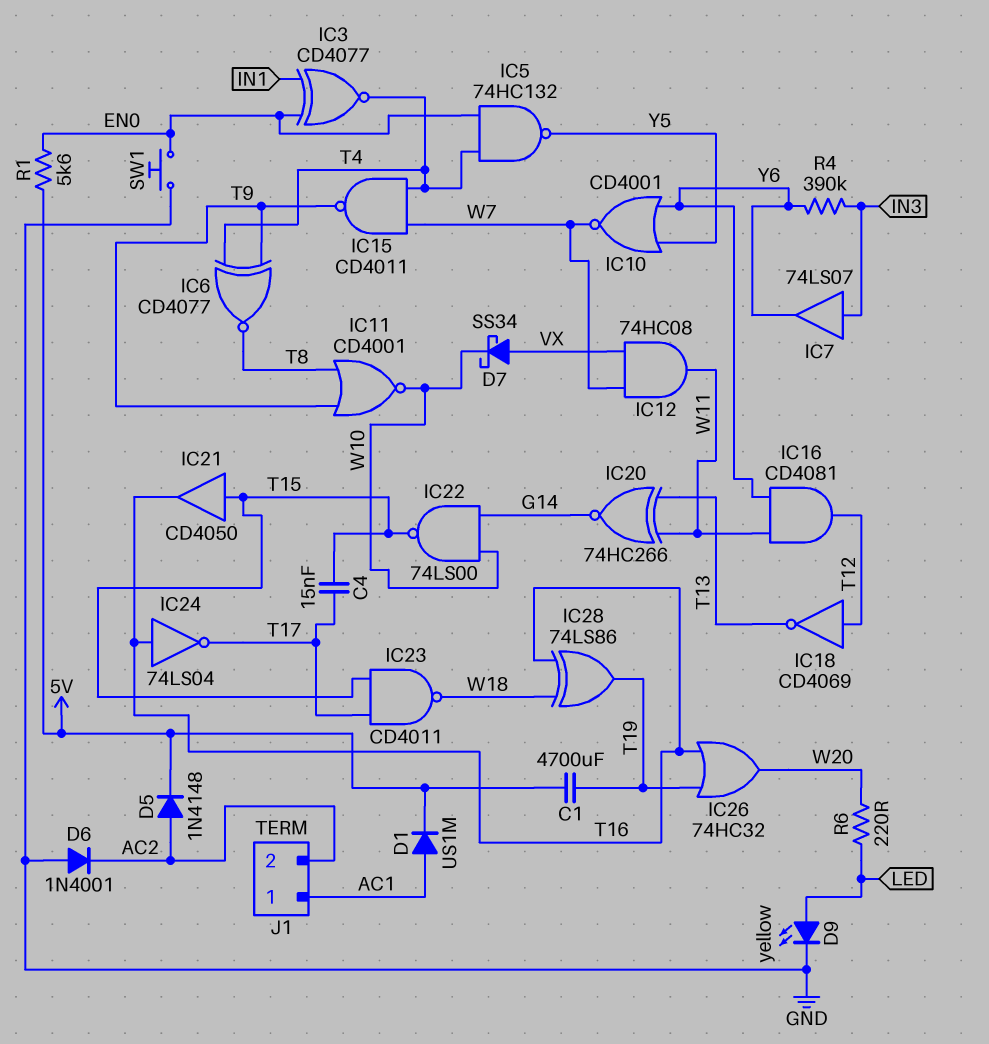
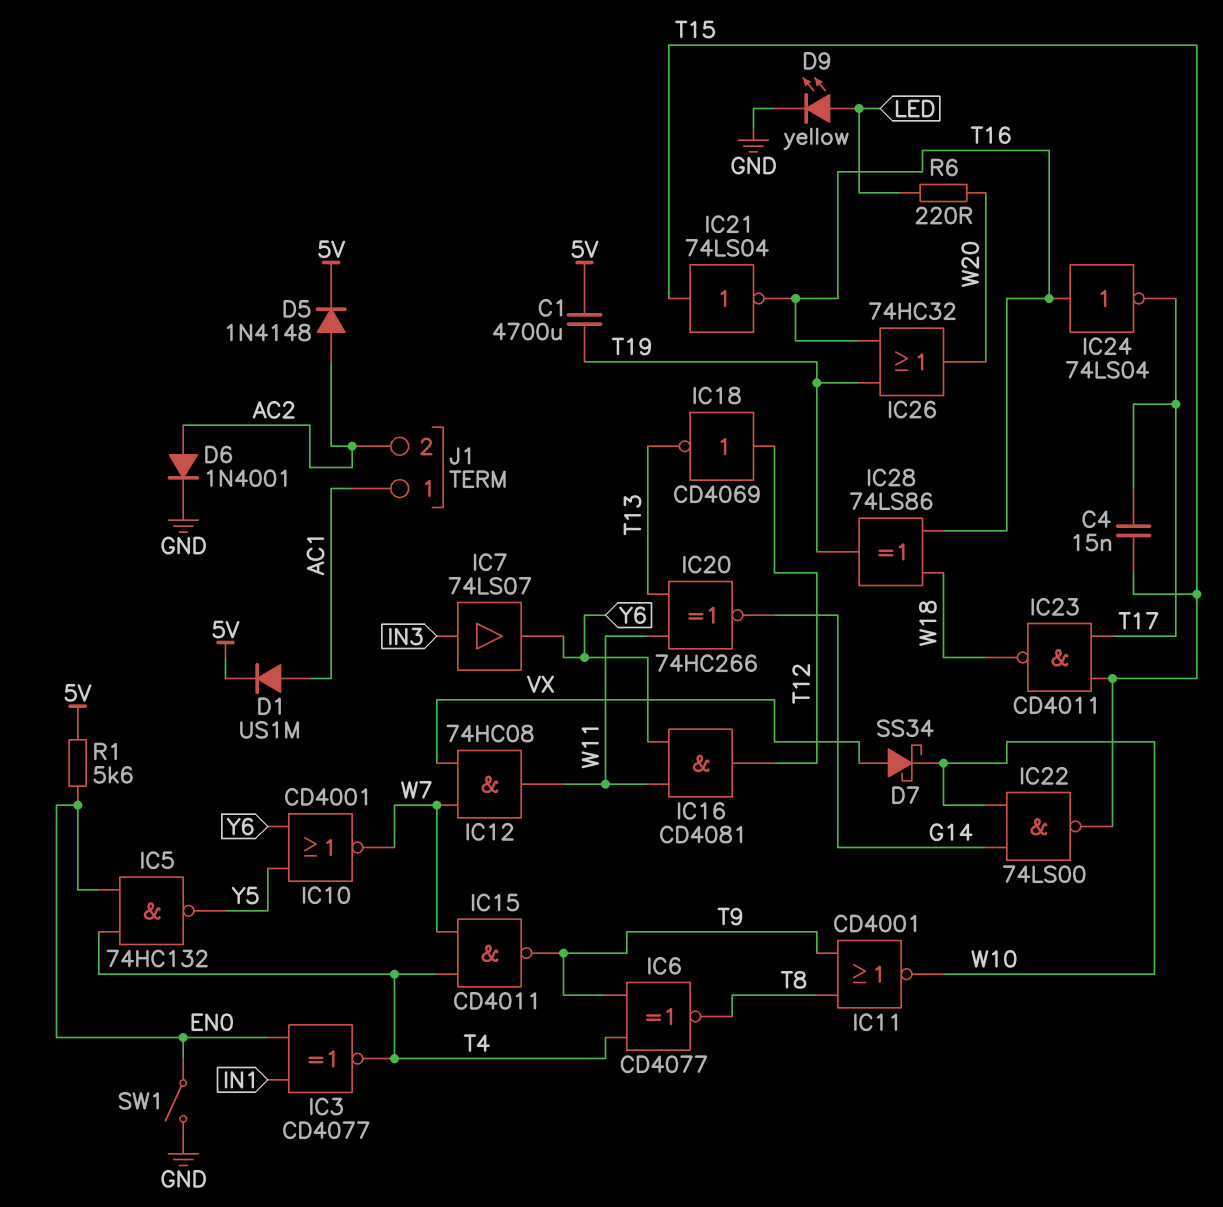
D6: diode 1N4001 (A GND, K AC2) -> diode 1N4001 (A AC2, K GND)
IC21: buffer CD4050 (in T15, out T16) -> NOT 74LS04 (in T15, out T16)
R4: 390k (IN3, Y6) -> none
SW1: button (EN0, GND) -> switch (EN0, GND)

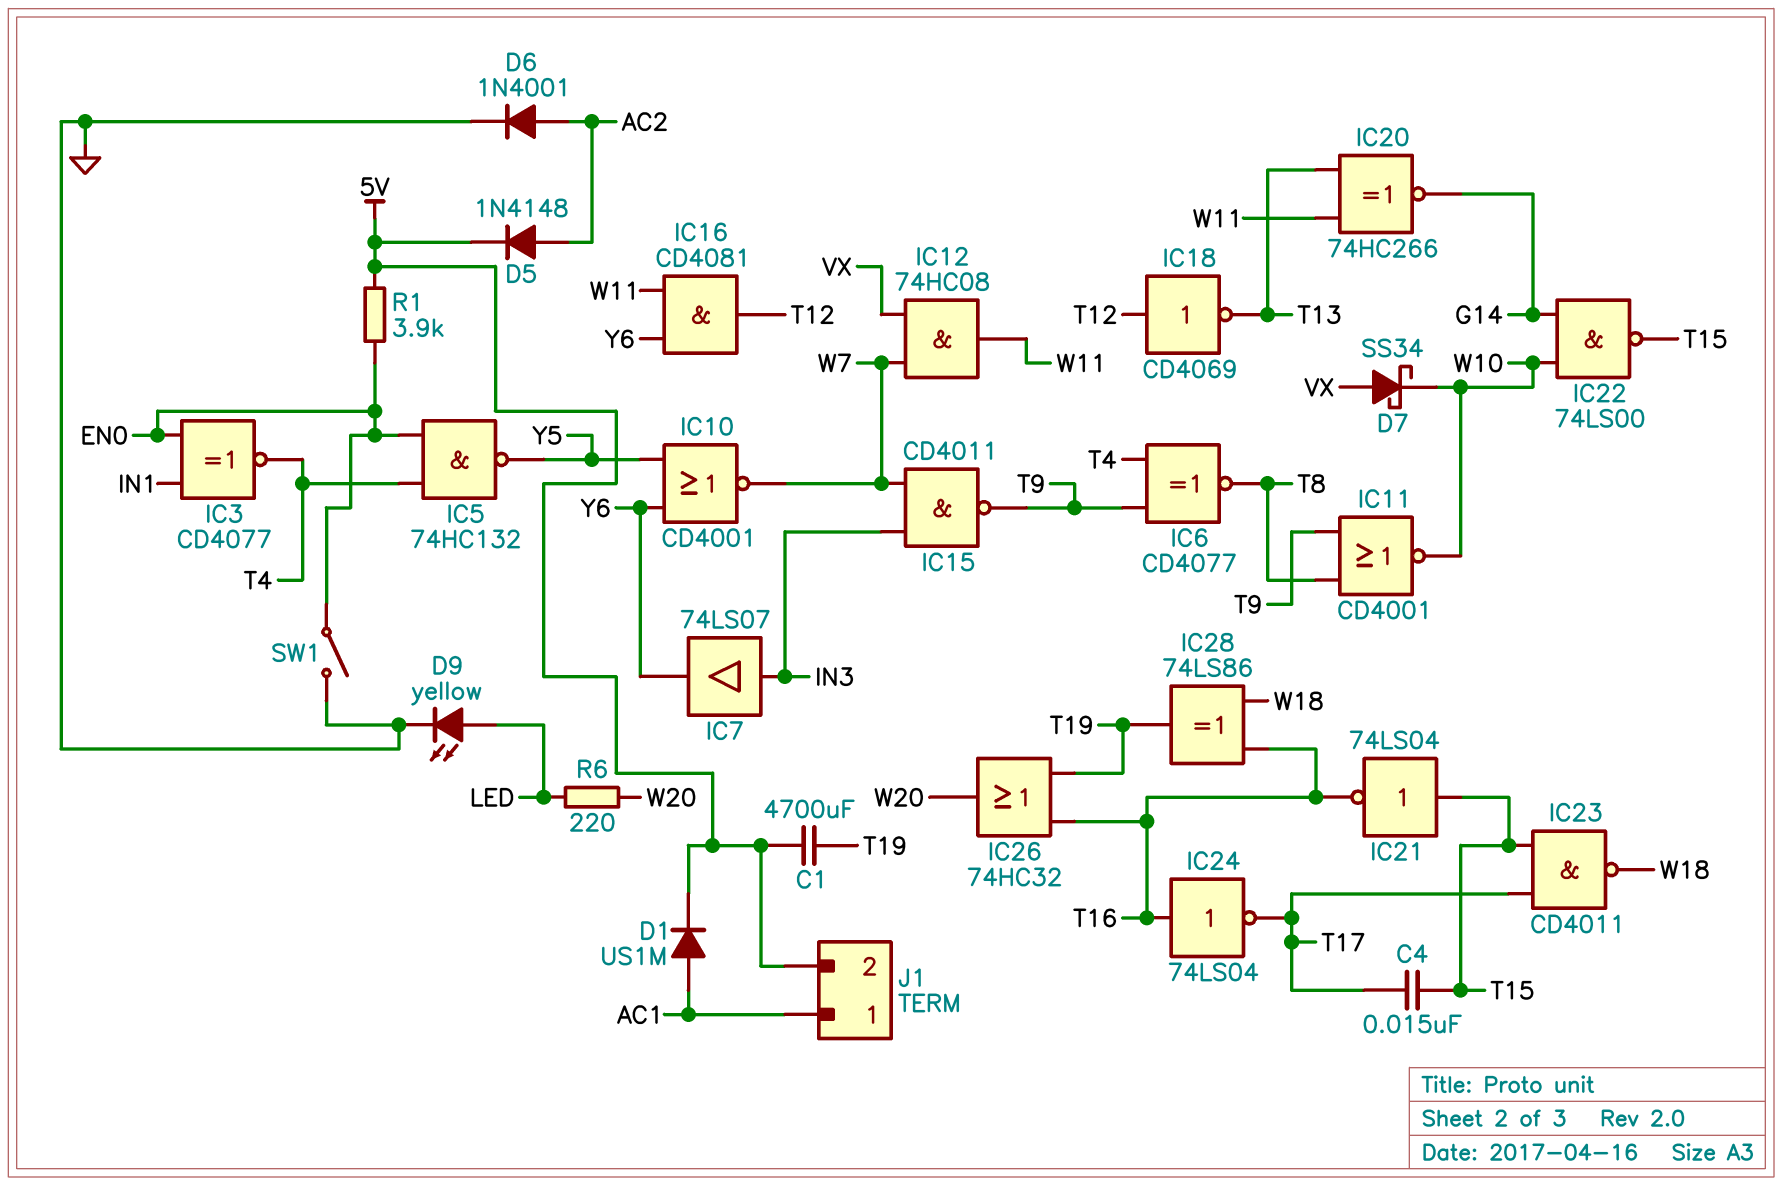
IC15: NAND CD4011 (in T4, in W7, out T9) -> NAND CD4011 (in IN3, in W7, out T9)
J1 pin 2: AC2 -> 5V
R1: 5.6k (5V, EN0) -> 3.9k (5V, EN0)

